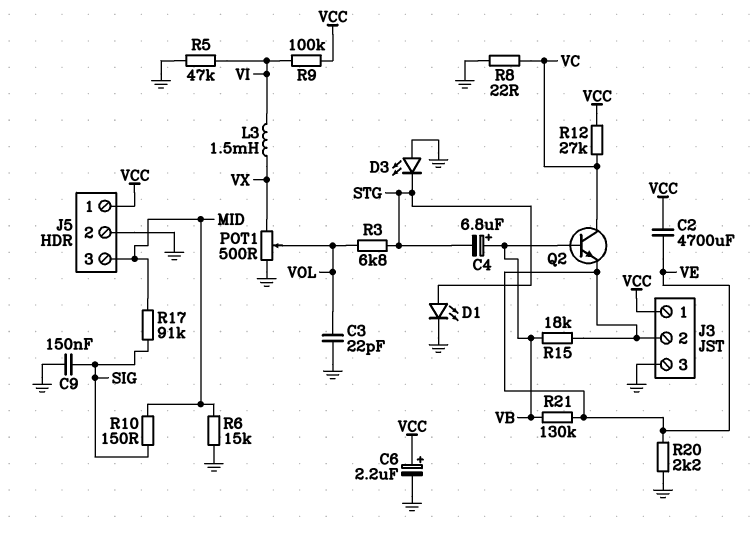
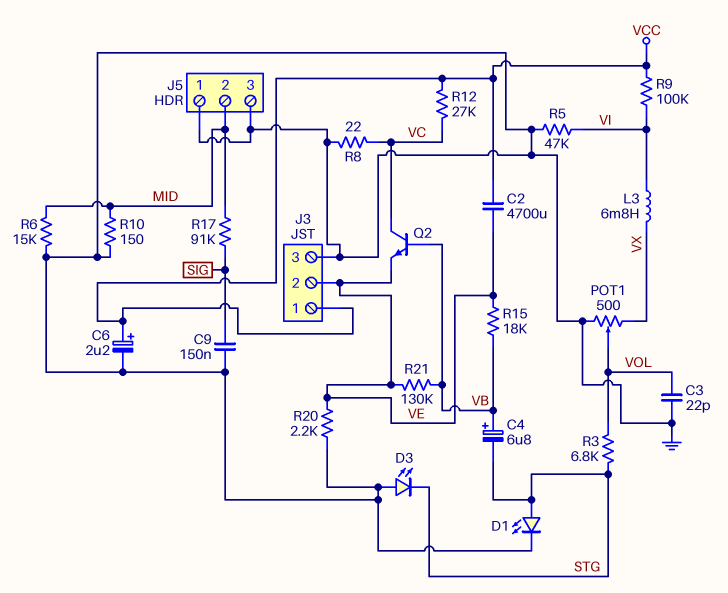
J5 pin 1: VCC -> GND
J5 pin 2: GND -> MID
J5 pin 3: MID -> GND
L3: 1.5mH (VI, VX) -> 6.8mH (VI, VX)
R10: 150 (MID, SIG) -> 150 (GND, MID)

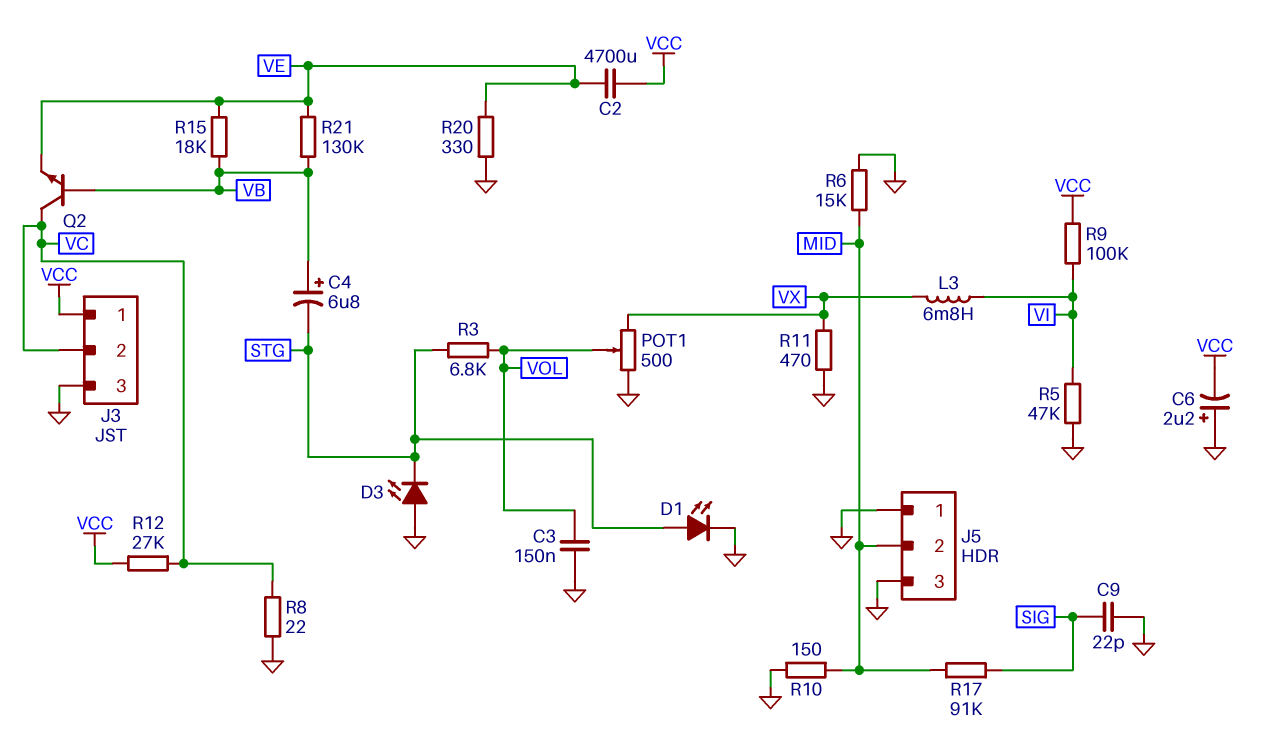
C3: 22pF (GND, VOL) -> 150nF (GND, VOL)
C6: 2.2uF (plus VCC, minus GND) -> 2.2uF (plus GND, minus VCC)
C9: 150nF (GND, SIG) -> 22pF (GND, SIG)
J3 pin 2: VE -> VC
R11: none -> 470 (GND, VX)
R20: 2.2k (GND, VE) -> 330 (GND, VE)

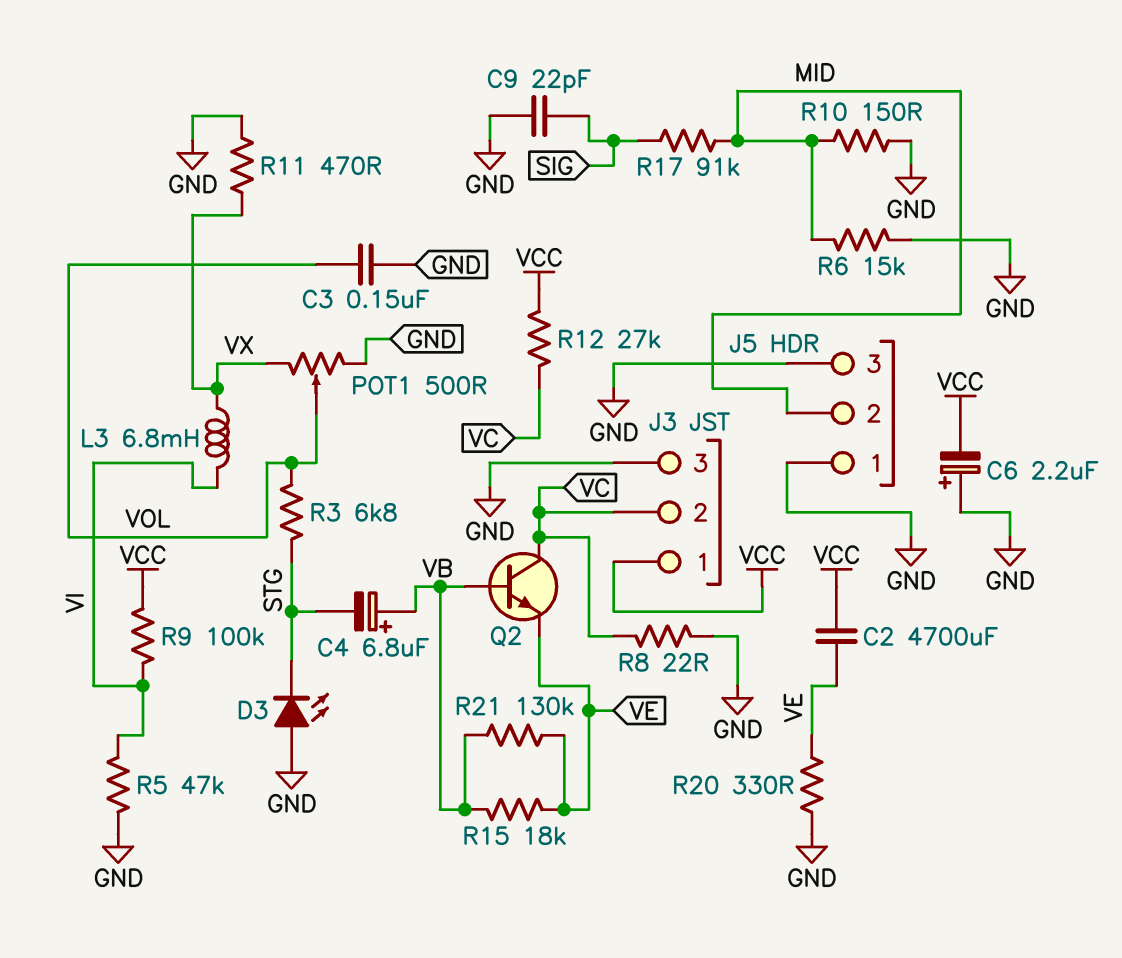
D1: LED (A STG, K GND) -> none

